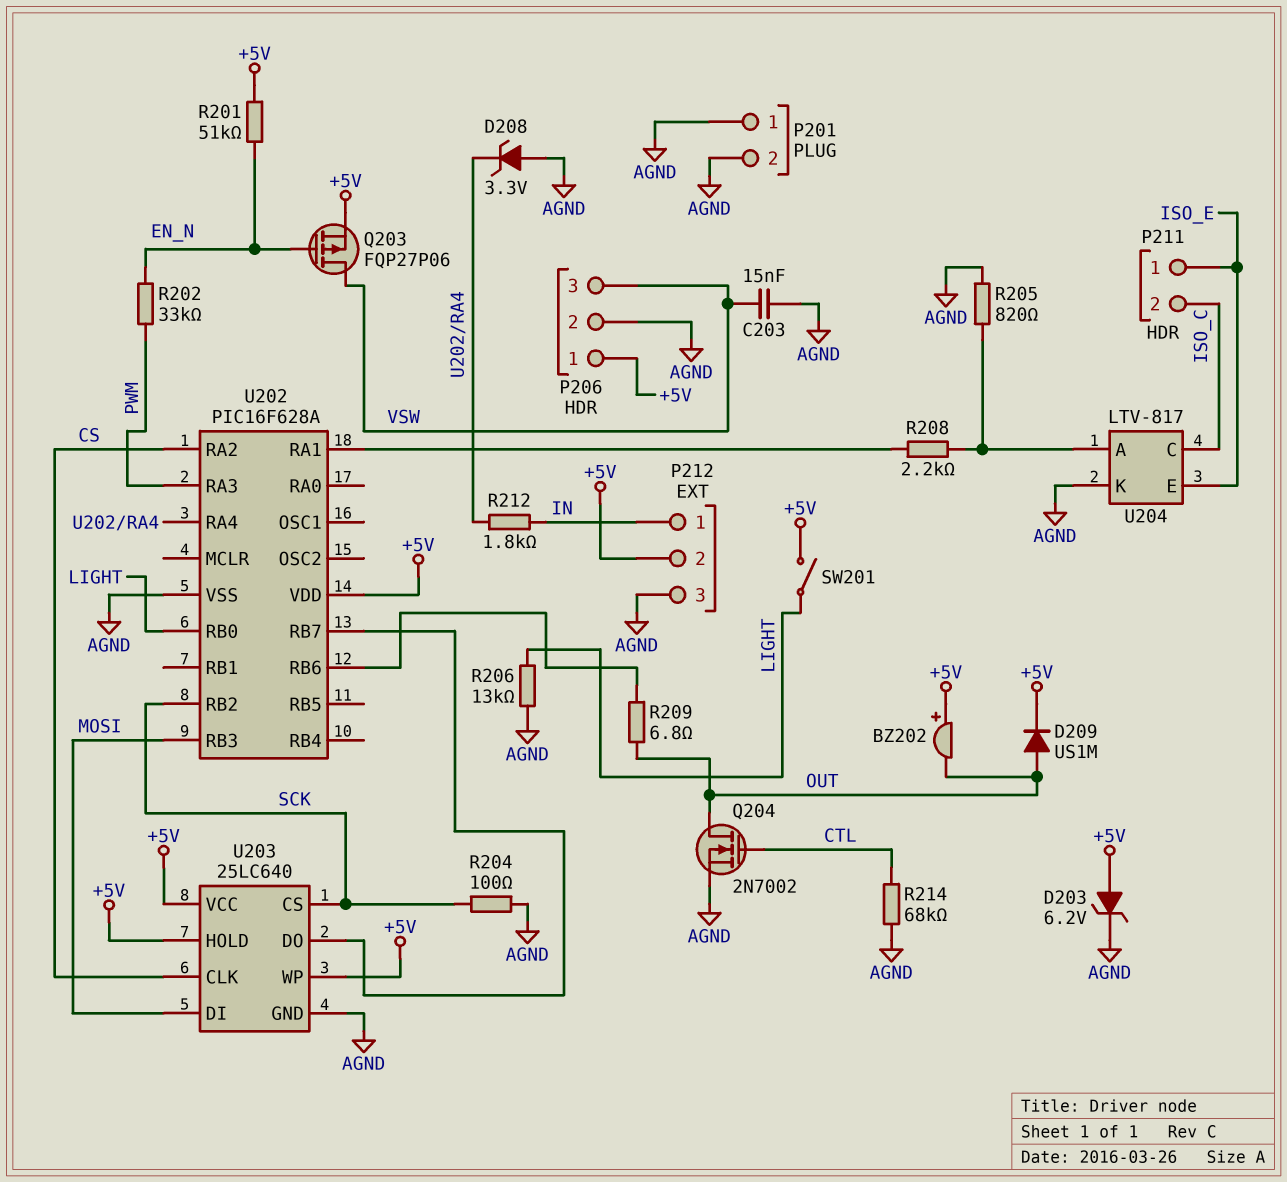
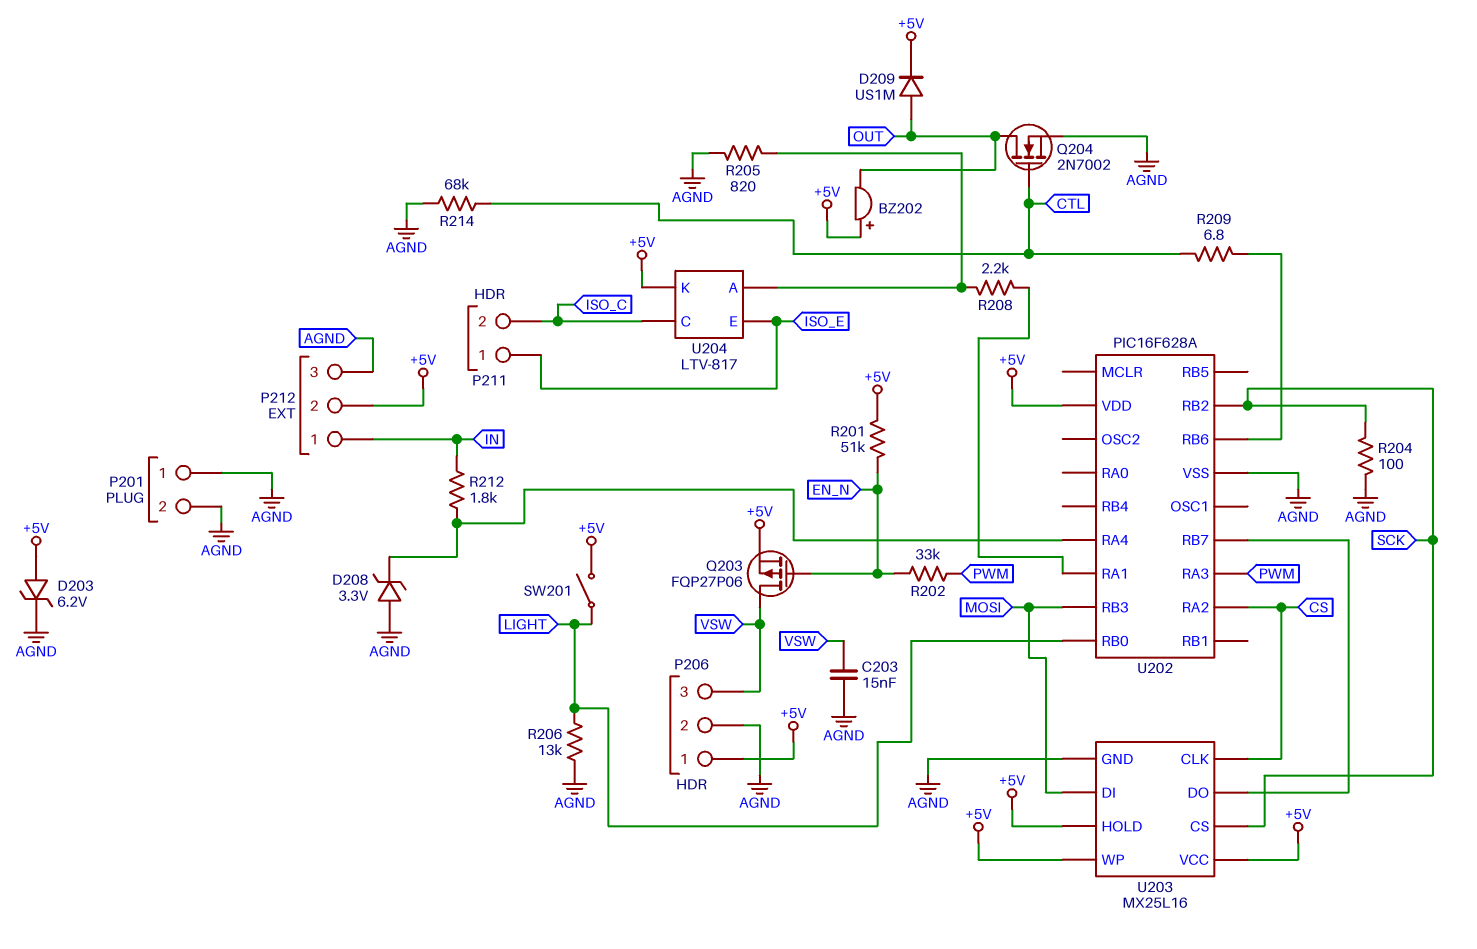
R209: 6.8 (OUT, U202/RB6) -> 6.8 (CTL, U202/RB6)
U203: 25LC640 -> MX25L16
U204 pin K: AGND -> +5V

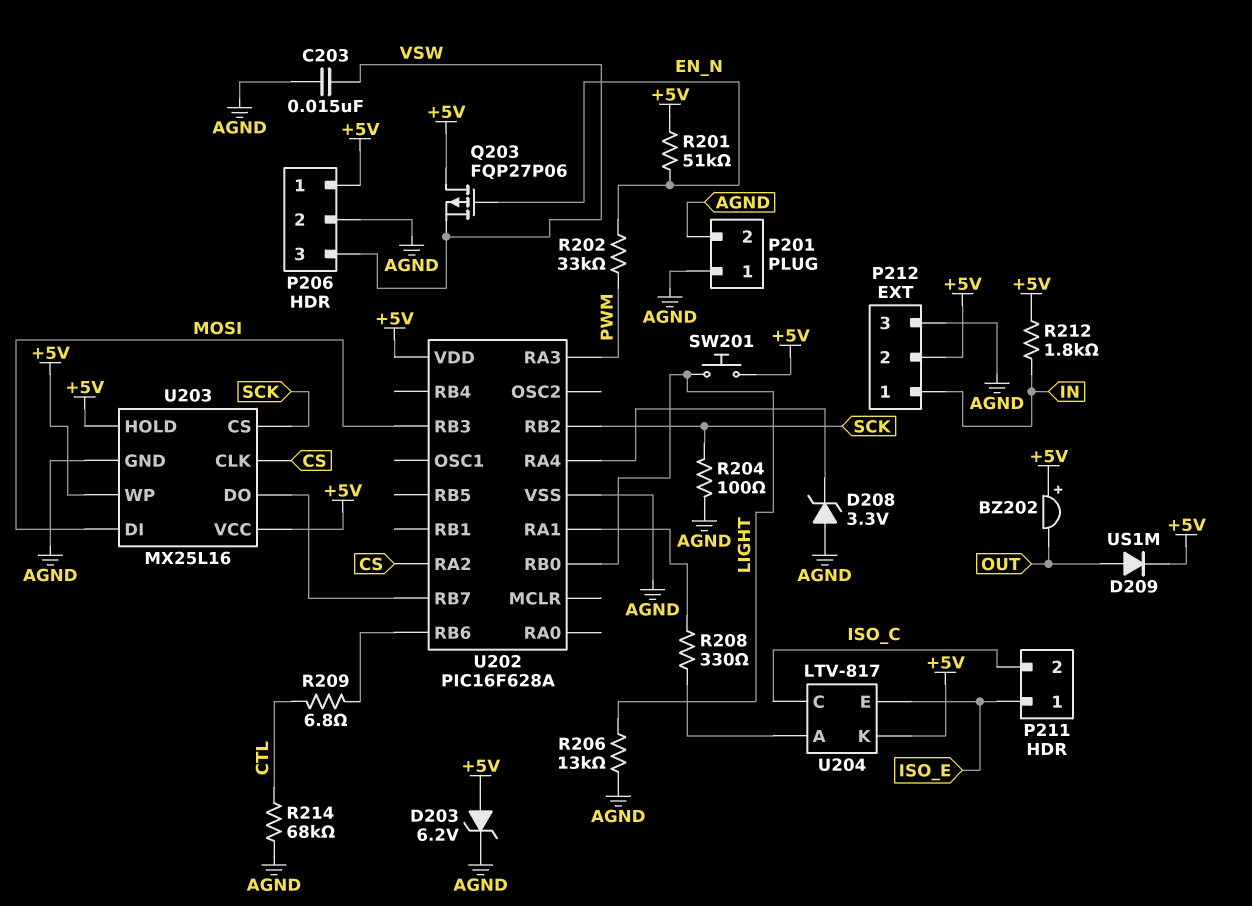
Q203: PMOS FQP27P06 (G EN_N, D VSW, S +5V) -> PMOS FQP27P06 (G EN_N, D +5V, S VSW)
Q204: NMOS 2N7002 (G CTL, D OUT, S AGND) -> none
R205: 820 (AGND, U204/A) -> none
R208: 2.2k (U202/RA1, U204/A) -> 330 (U202/RA1, U204/A)
R212: 1.8k (IN, U202/RA4) -> 1.8k (+5V, IN)
SW201: switch (+5V, LIGHT) -> button (+5V, LIGHT)

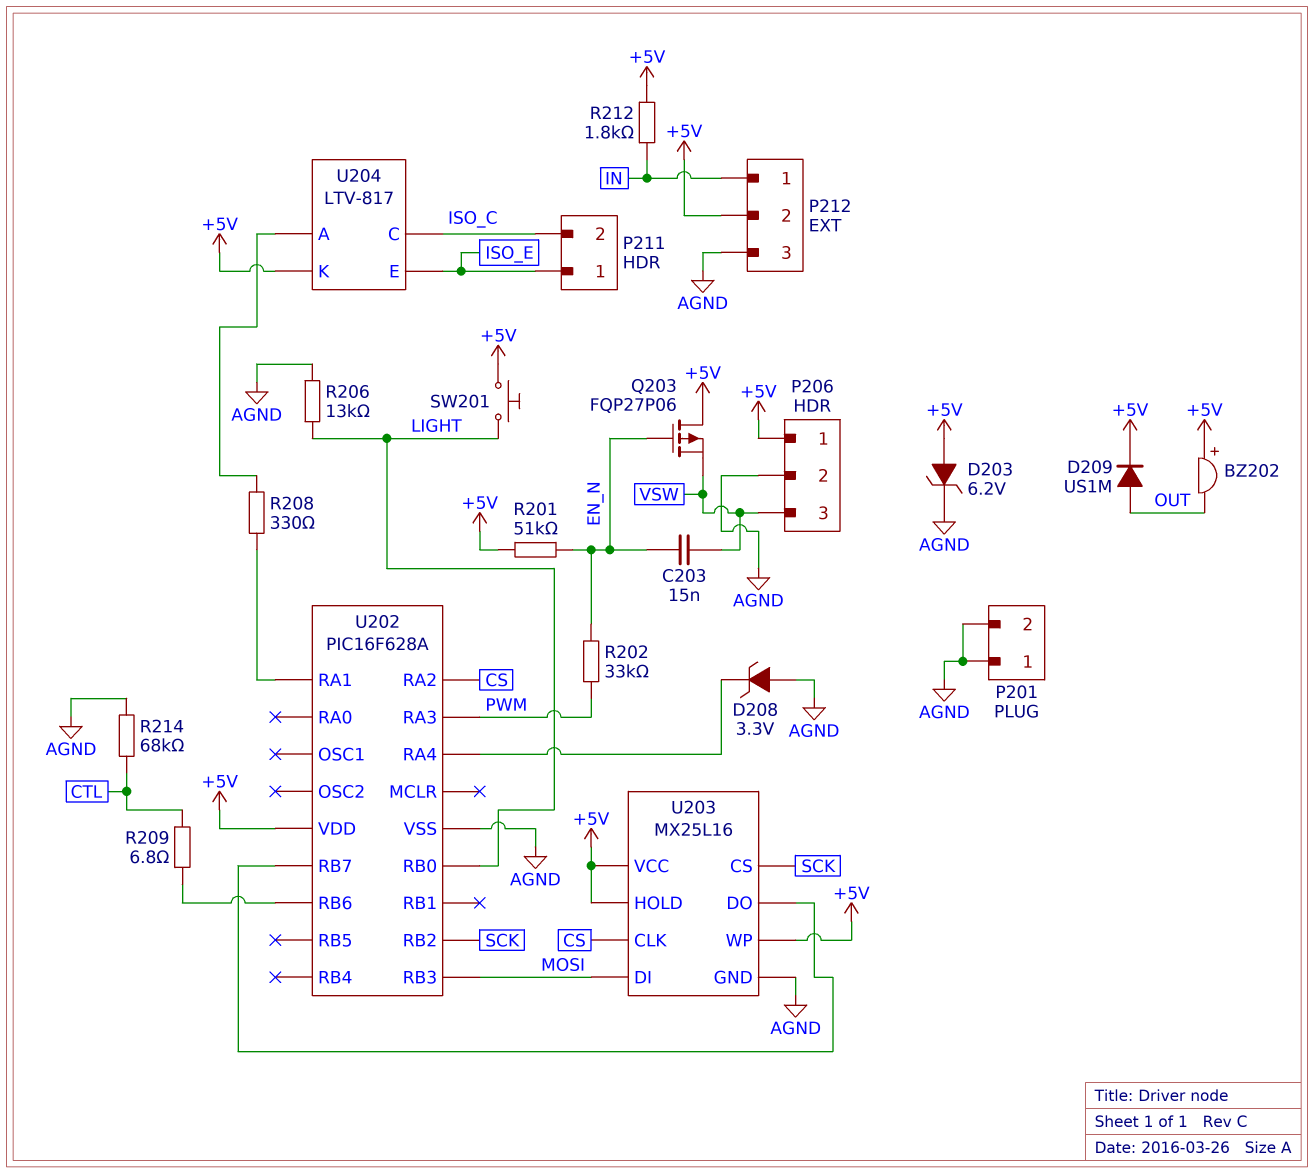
C203: 15nF (AGND, VSW) -> 15nF (EN_N, VSW)
R204: 100 (AGND, SCK) -> none

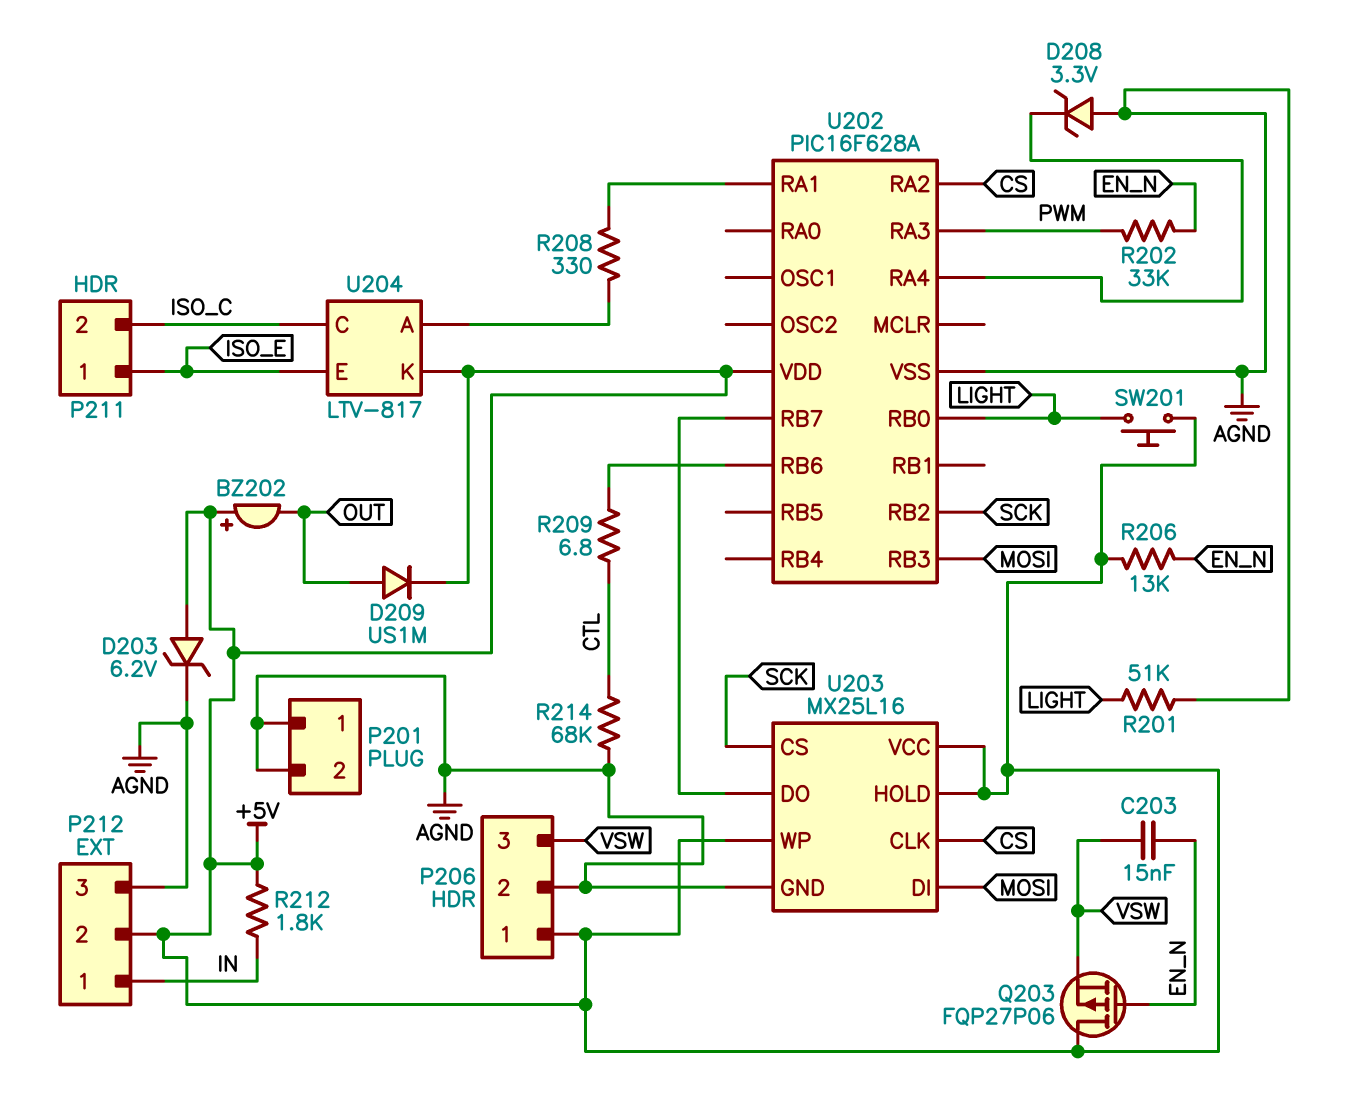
R201: 51k (+5V, EN_N) -> 51k (AGND, LIGHT)
R206: 13k (AGND, LIGHT) -> 13k (+5V, EN_N)

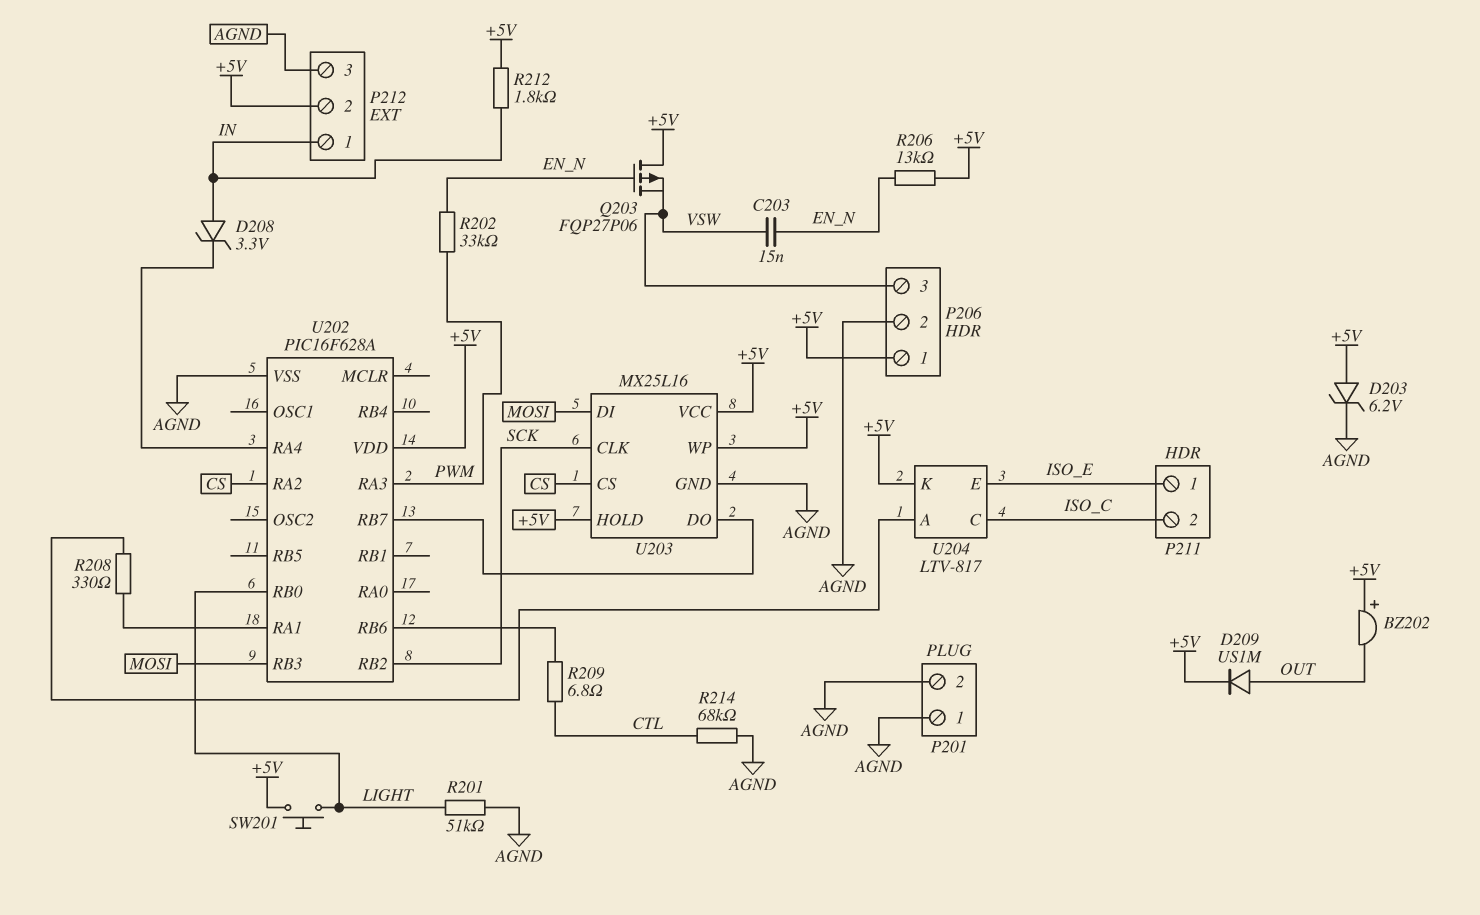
D208: zener 3.3V (A AGND, K U202/RA4) -> zener 3.3V (A IN, K U202/RA4)
U203 pin CLK: CS -> SCK
U203 pin CS: SCK -> CS

